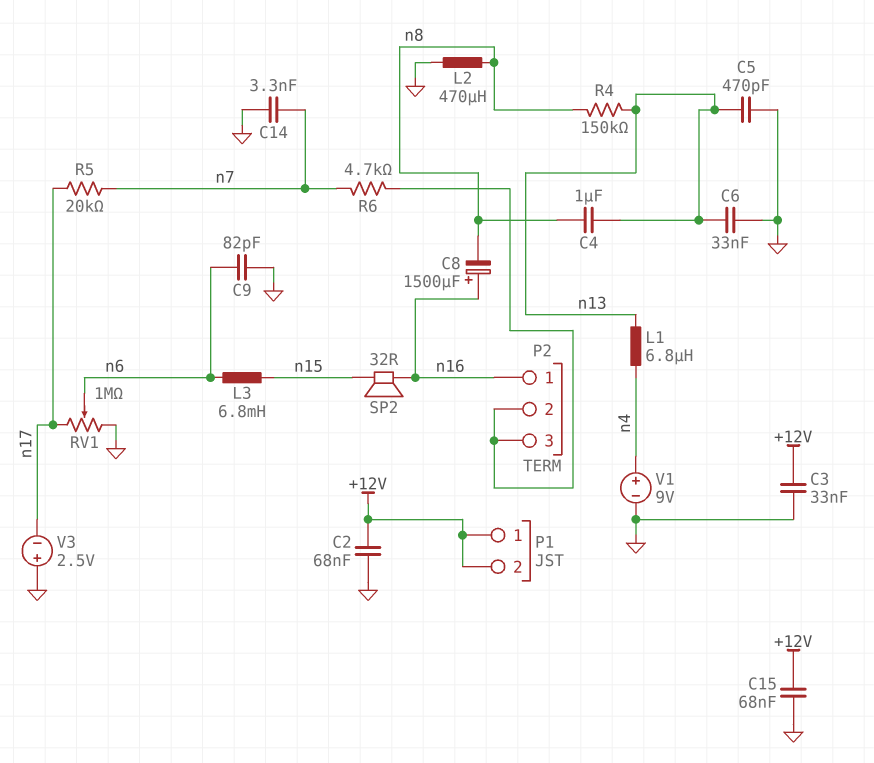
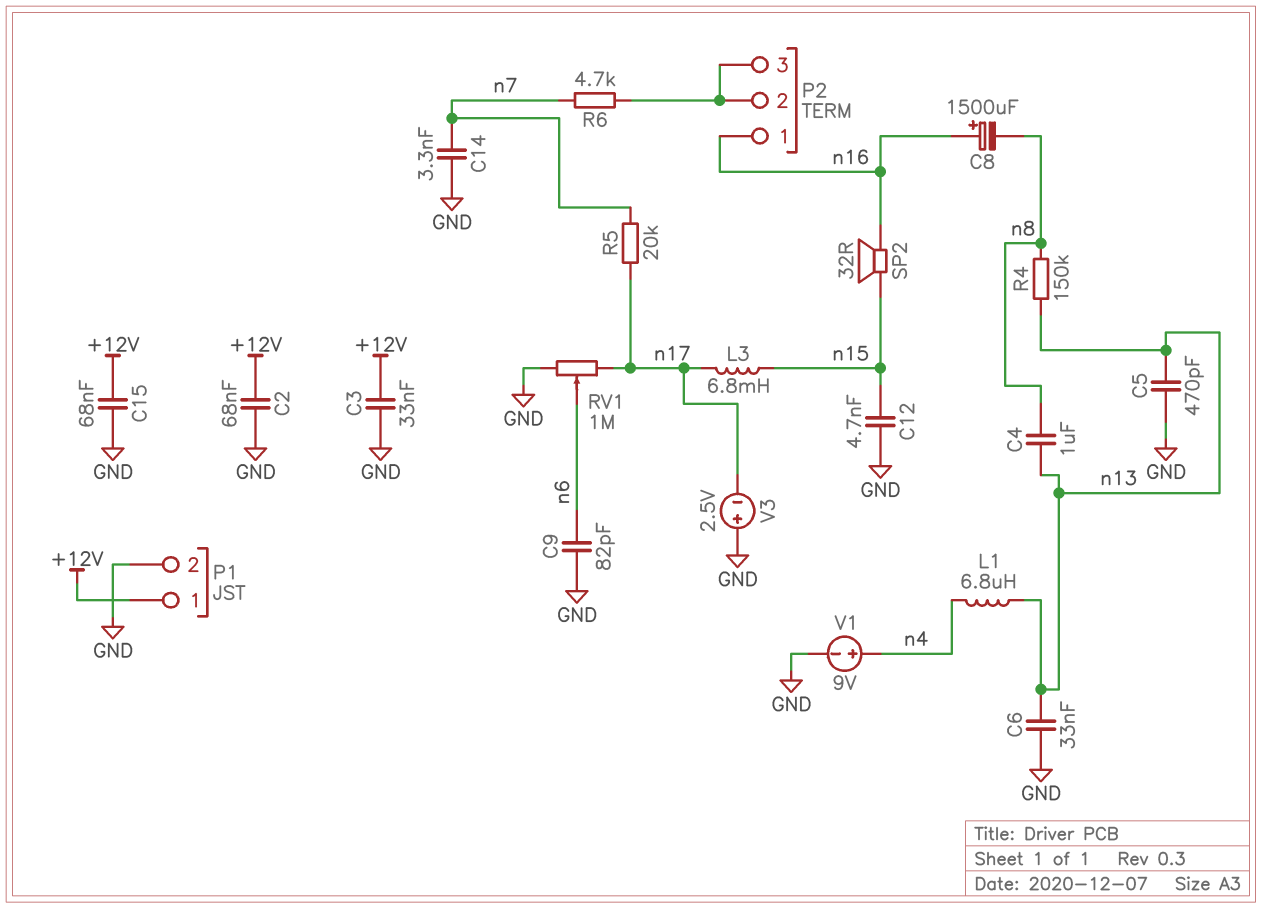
C12: none -> 4.7nF (GND, n15)
L2: 470uH (GND, n8) -> none
L3: 6.8mH (n6, n15) -> 6.8mH (n15, n17)
P1 pin 2: +12V -> GND

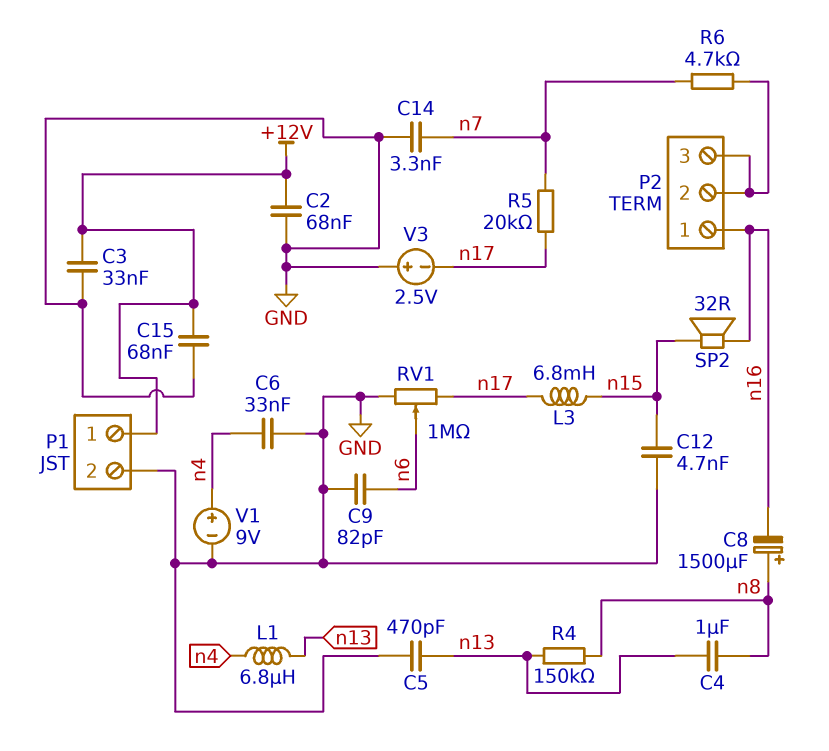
C6: 33nF (GND, n13) -> 33nF (GND, n4)
C8: 1500uF (plus n16, minus n8) -> 1500uF (plus n8, minus n16)

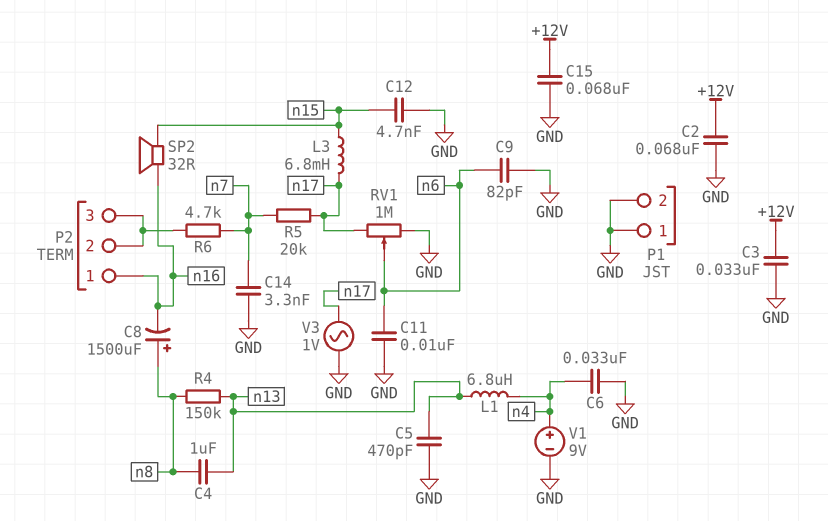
C11: none -> 10nF (GND, n6)
P1 pin 1: +12V -> GND
V3: 2.5V (plus GND, minus n17) -> AC 1V (GND, n17)

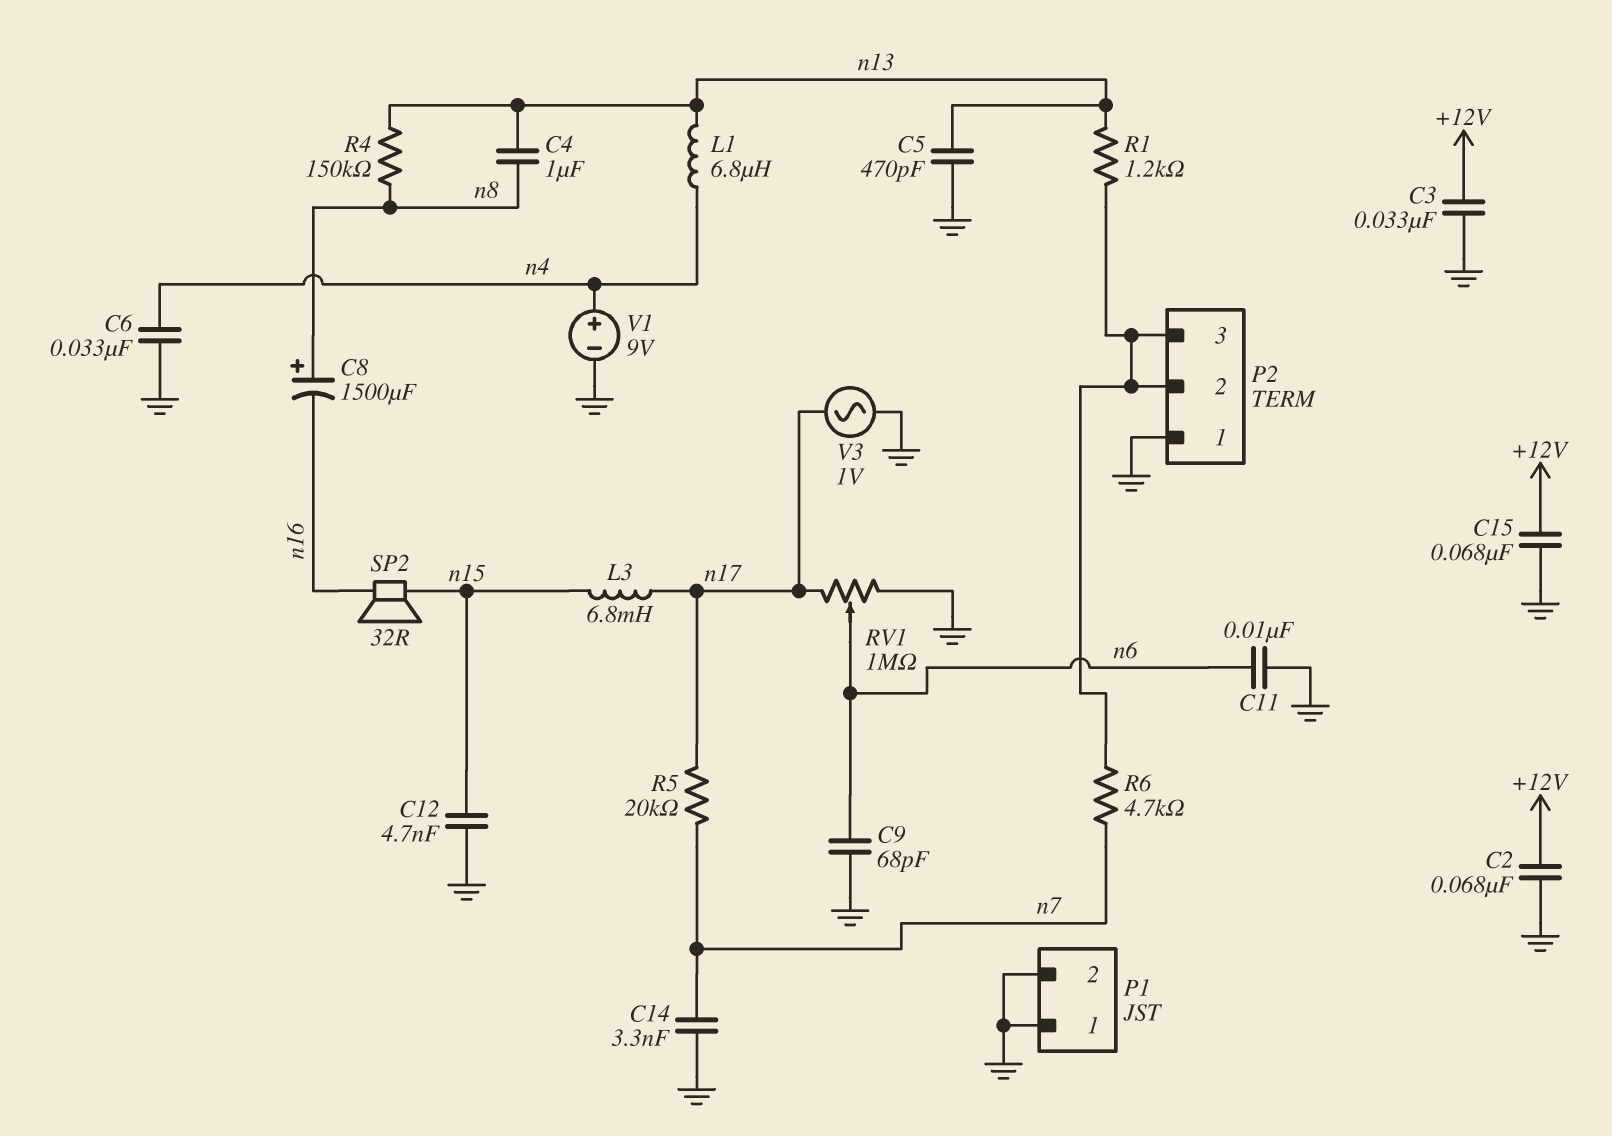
C9: 82pF (GND, n6) -> 68pF (GND, n6)
P2 pin 1: n16 -> GND
R1: none -> 1.2k (P2/2, n13)

